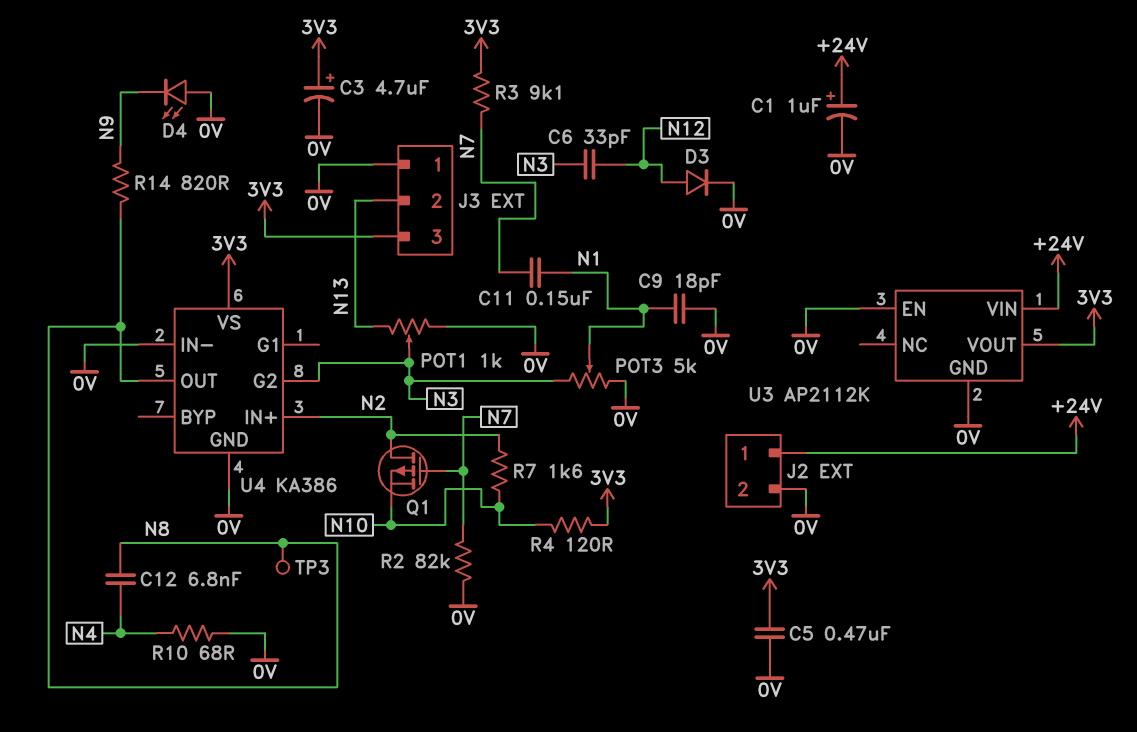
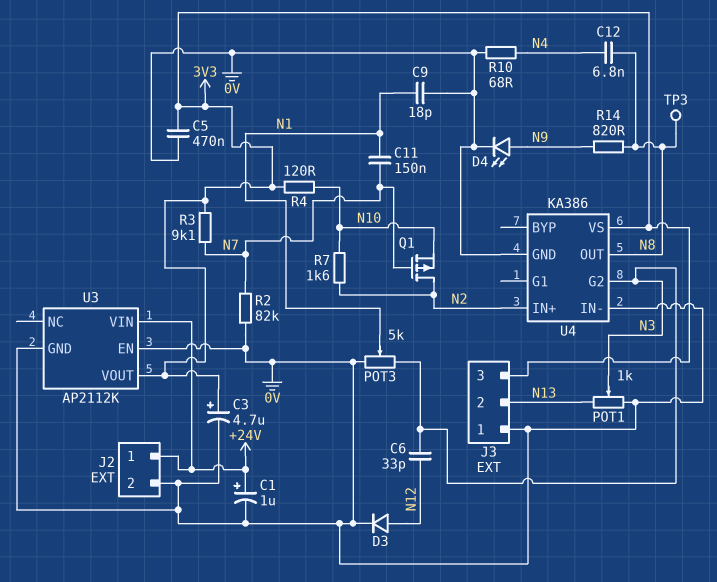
D4: LED (A 0V, K N9) -> LED (A N9, K 0V)

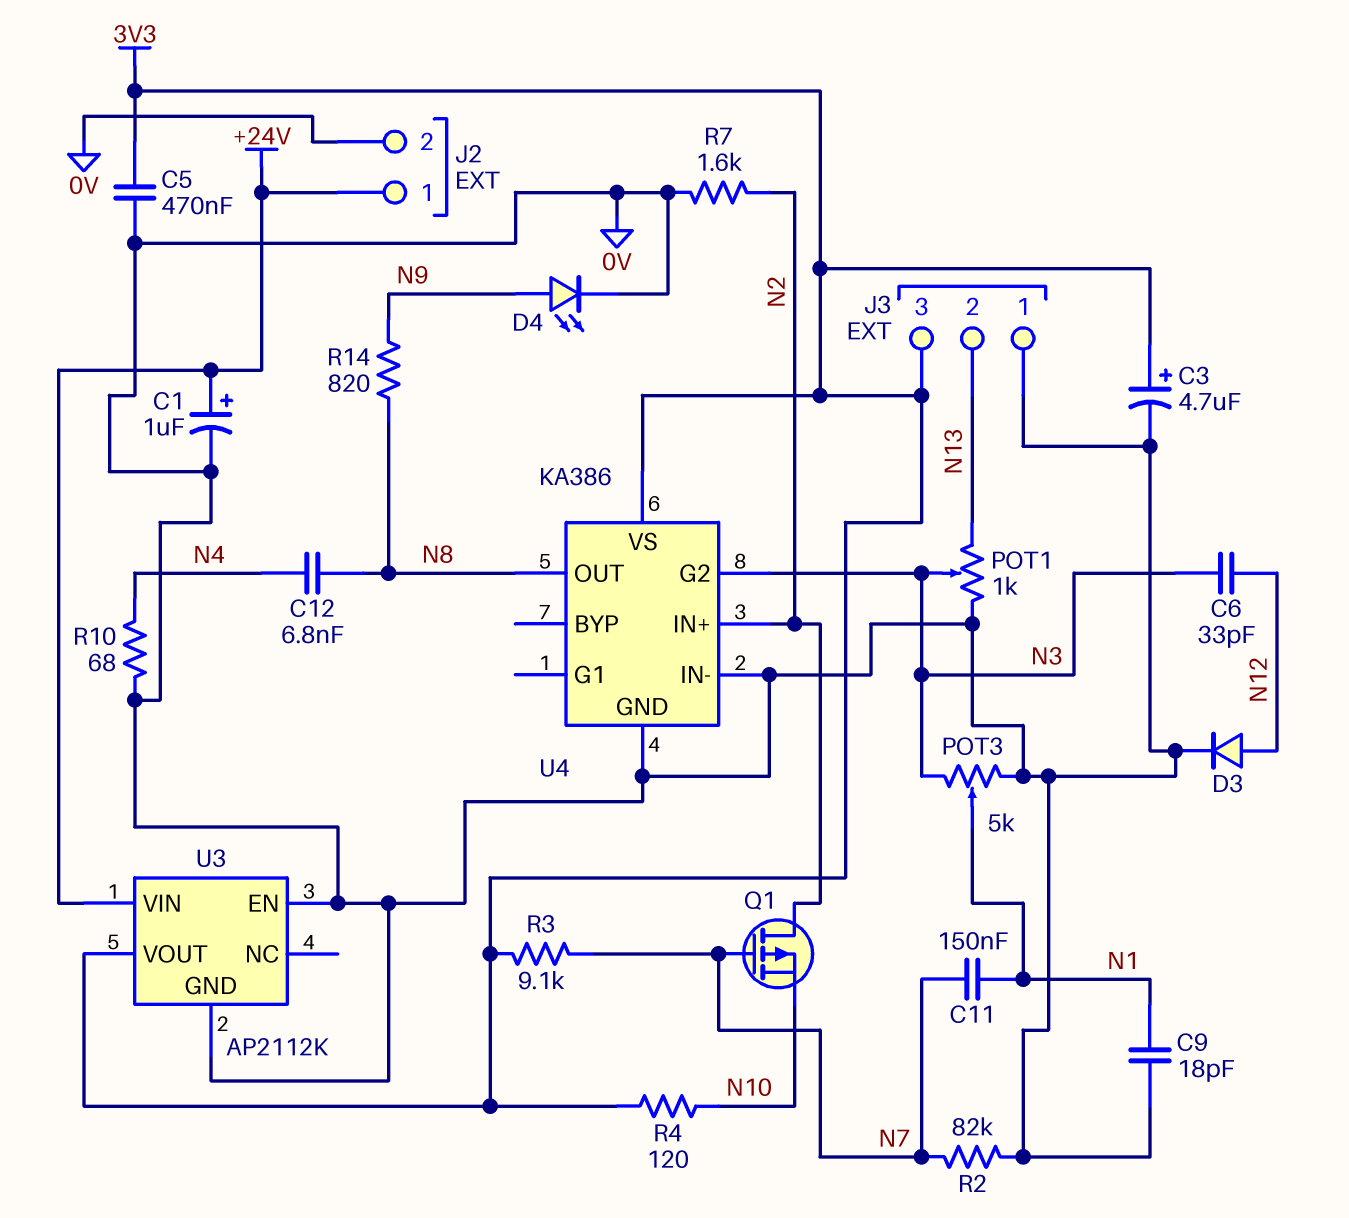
R7: 1.6k (N2, N10) -> 1.6k (0V, N2)
TP3: test point (N8) -> none

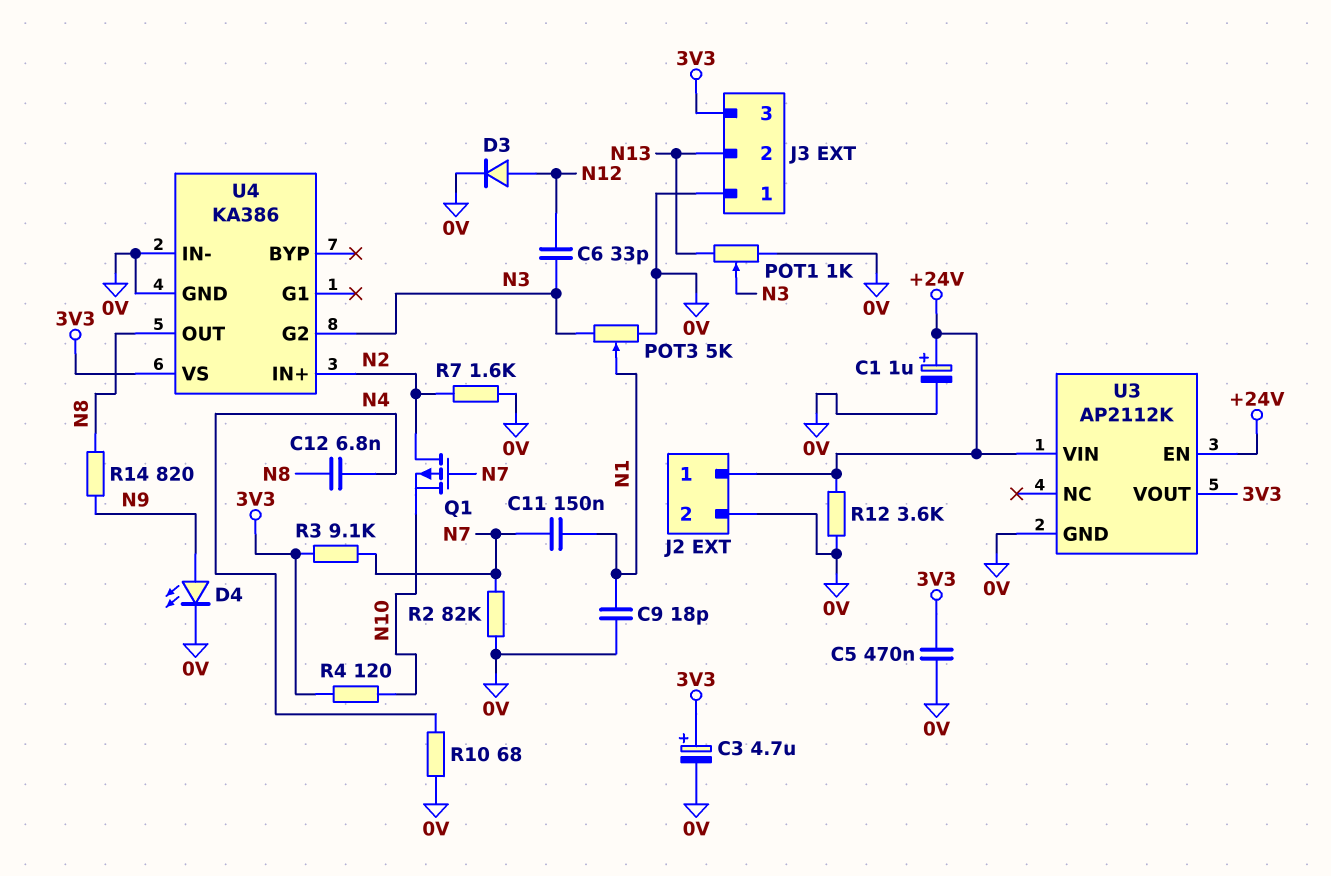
R12: none -> 3.6k (+24V, 0V)
U3 pin EN: 0V -> +24V

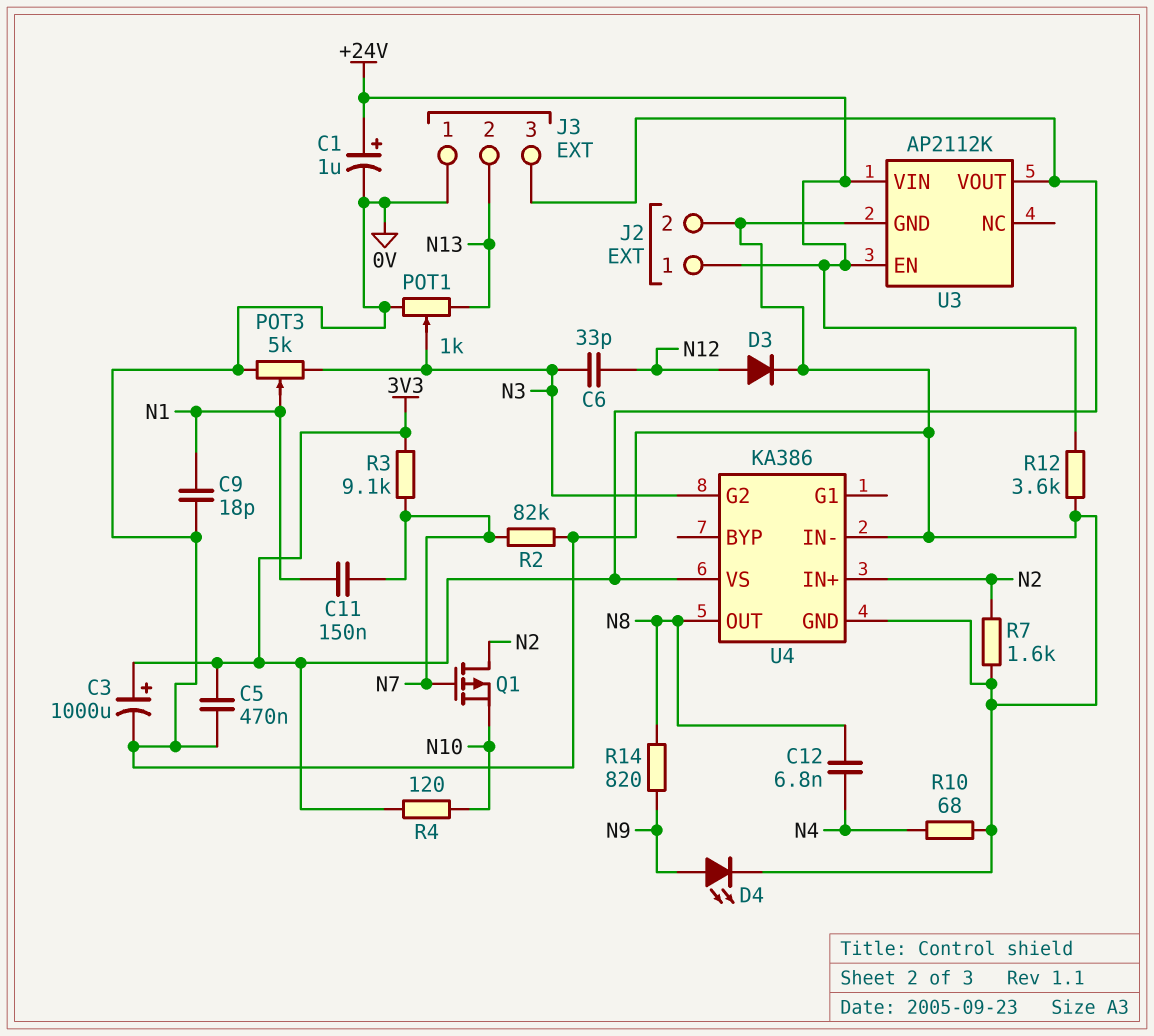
C3: 4.7uF (plus 3V3, minus 0V) -> 1000uF (plus 3V3, minus 0V)

